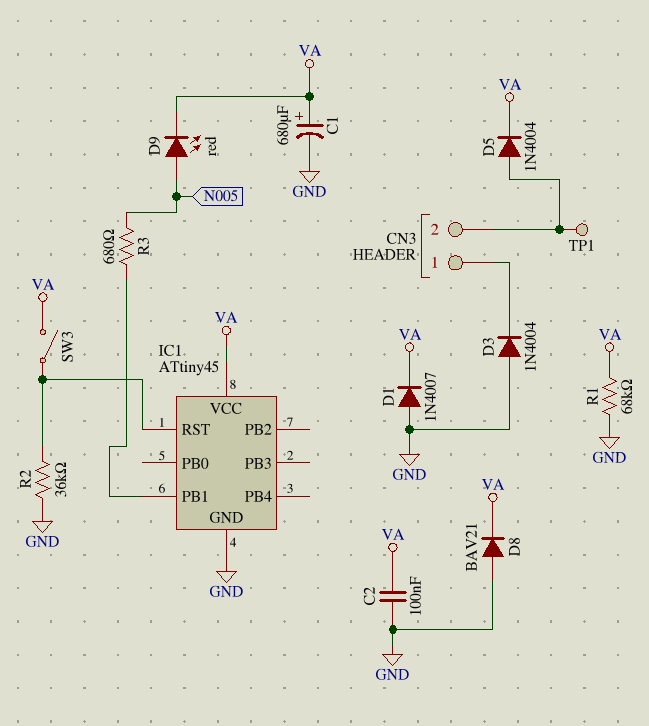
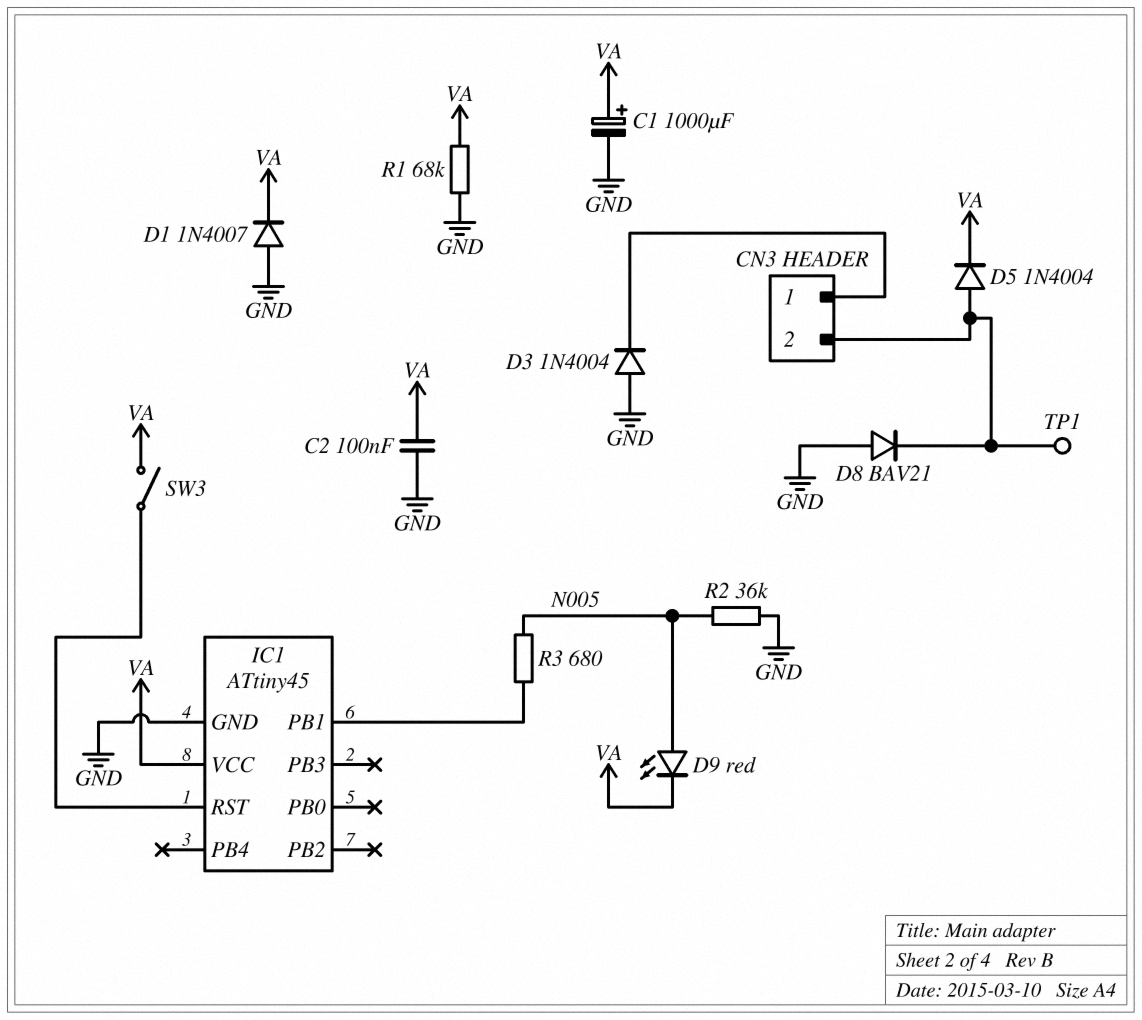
C1: 680uF (plus VA, minus GND) -> 1000uF (plus VA, minus GND)
D8: diode BAV21 (A GND, K VA) -> diode BAV21 (A GND, K CN3/2)
R2: 36k (GND, IC1/RST) -> 36k (GND, N005)

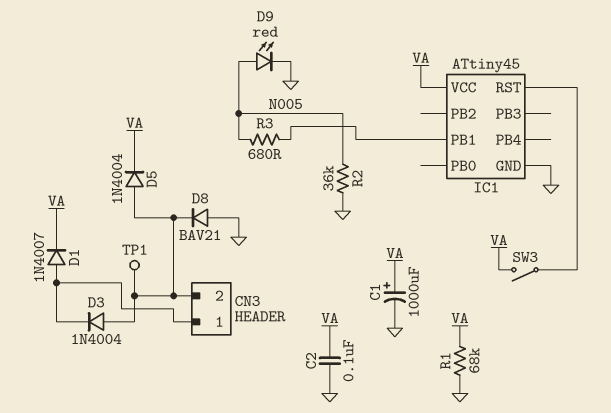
D1: diode 1N4007 (A GND, K VA) -> diode 1N4007 (A CN3/1, K VA)
D3: diode 1N4004 (A GND, K CN3/1) -> diode 1N4004 (A CN3/2, K CN3/1)
D9: LED red (A N005, K VA) -> LED red (A N005, K GND)

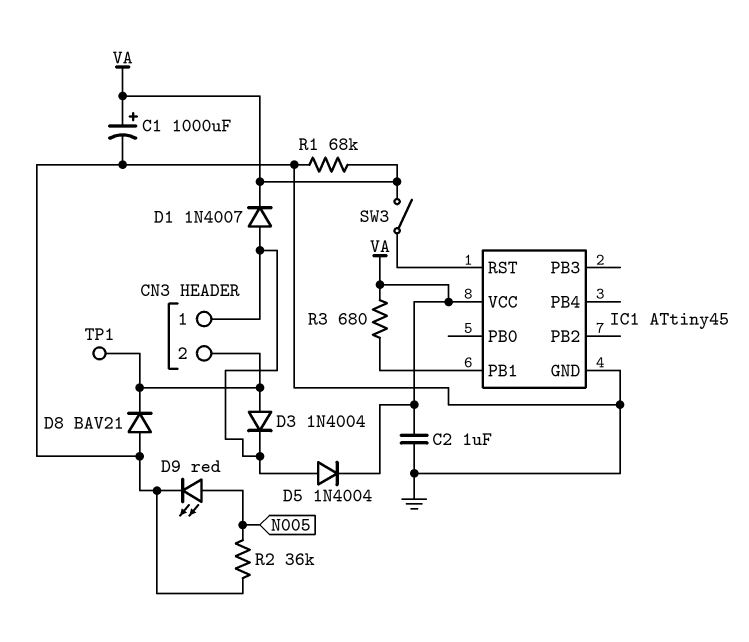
C2: 100nF (GND, VA) -> 1uF (GND, VA)
D5: diode 1N4004 (A CN3/2, K VA) -> diode 1N4004 (A CN3/1, K VA)
R3: 680 (IC1/PB1, N005) -> 680 (IC1/PB1, VA)

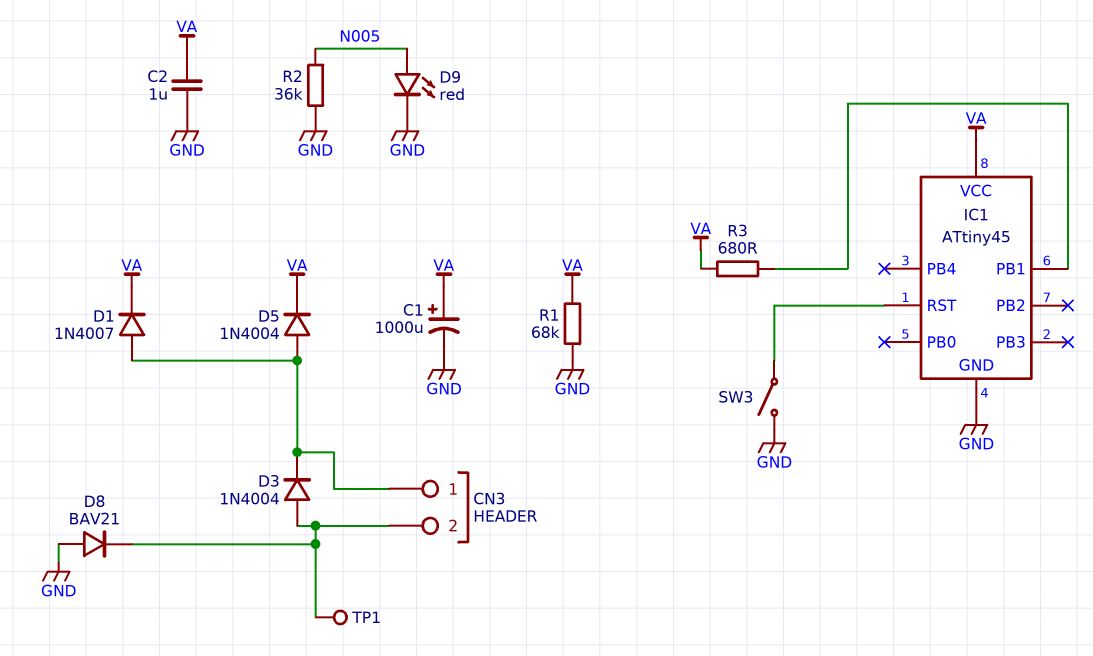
SW3: switch (IC1/RST, VA) -> switch (GND, IC1/RST)

